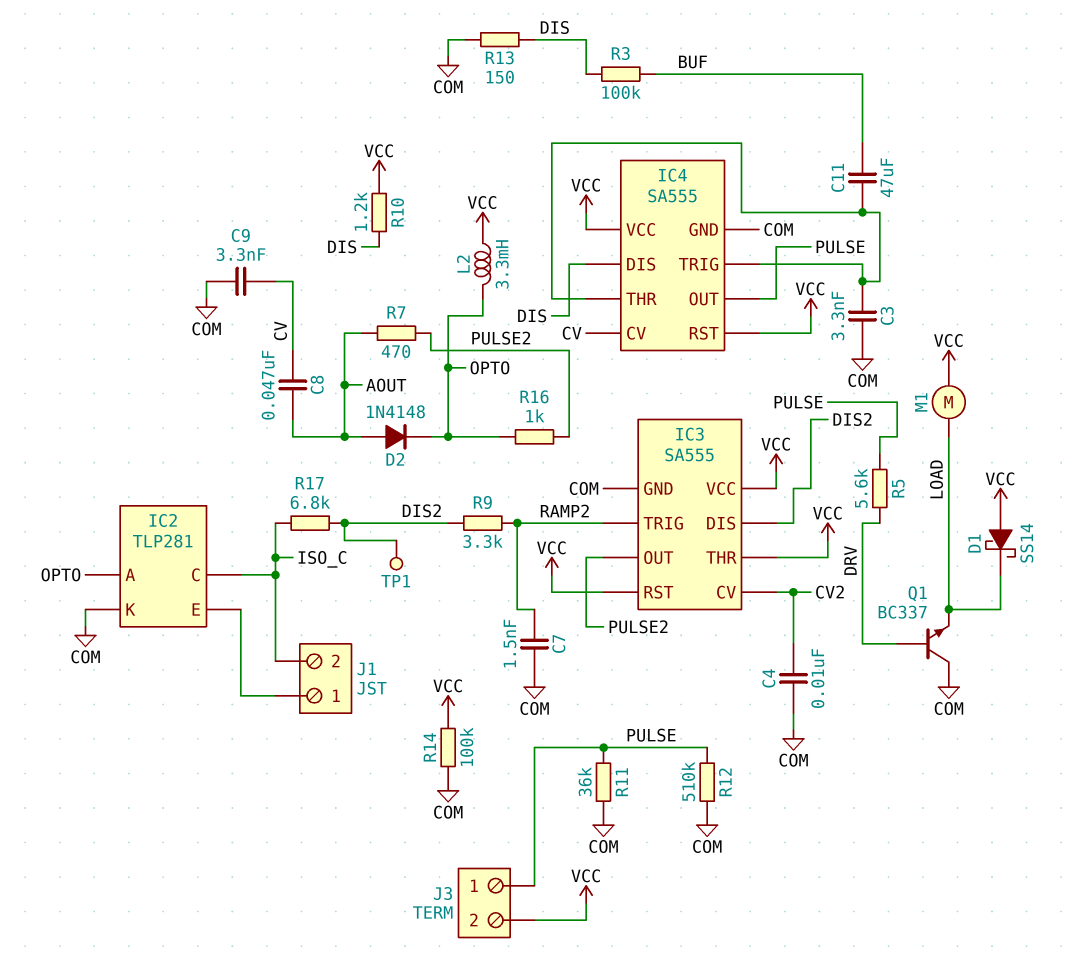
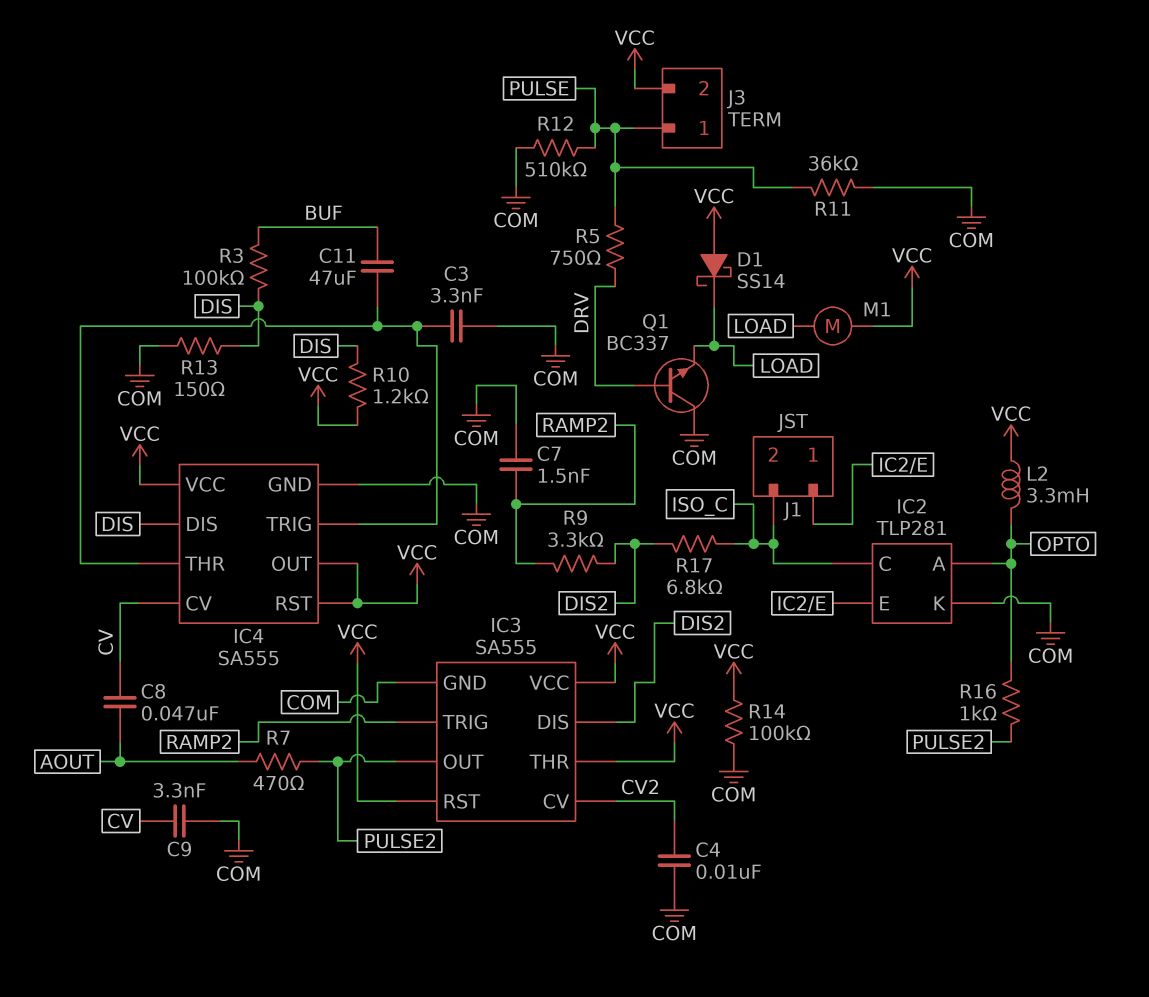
D2: diode 1N4148 (A AOUT, K OPTO) -> none
IC4 pin OUT: PULSE -> VCC
R5: 5.6k (DRV, PULSE) -> 750 (DRV, PULSE)
TP1: test point (DIS2) -> none

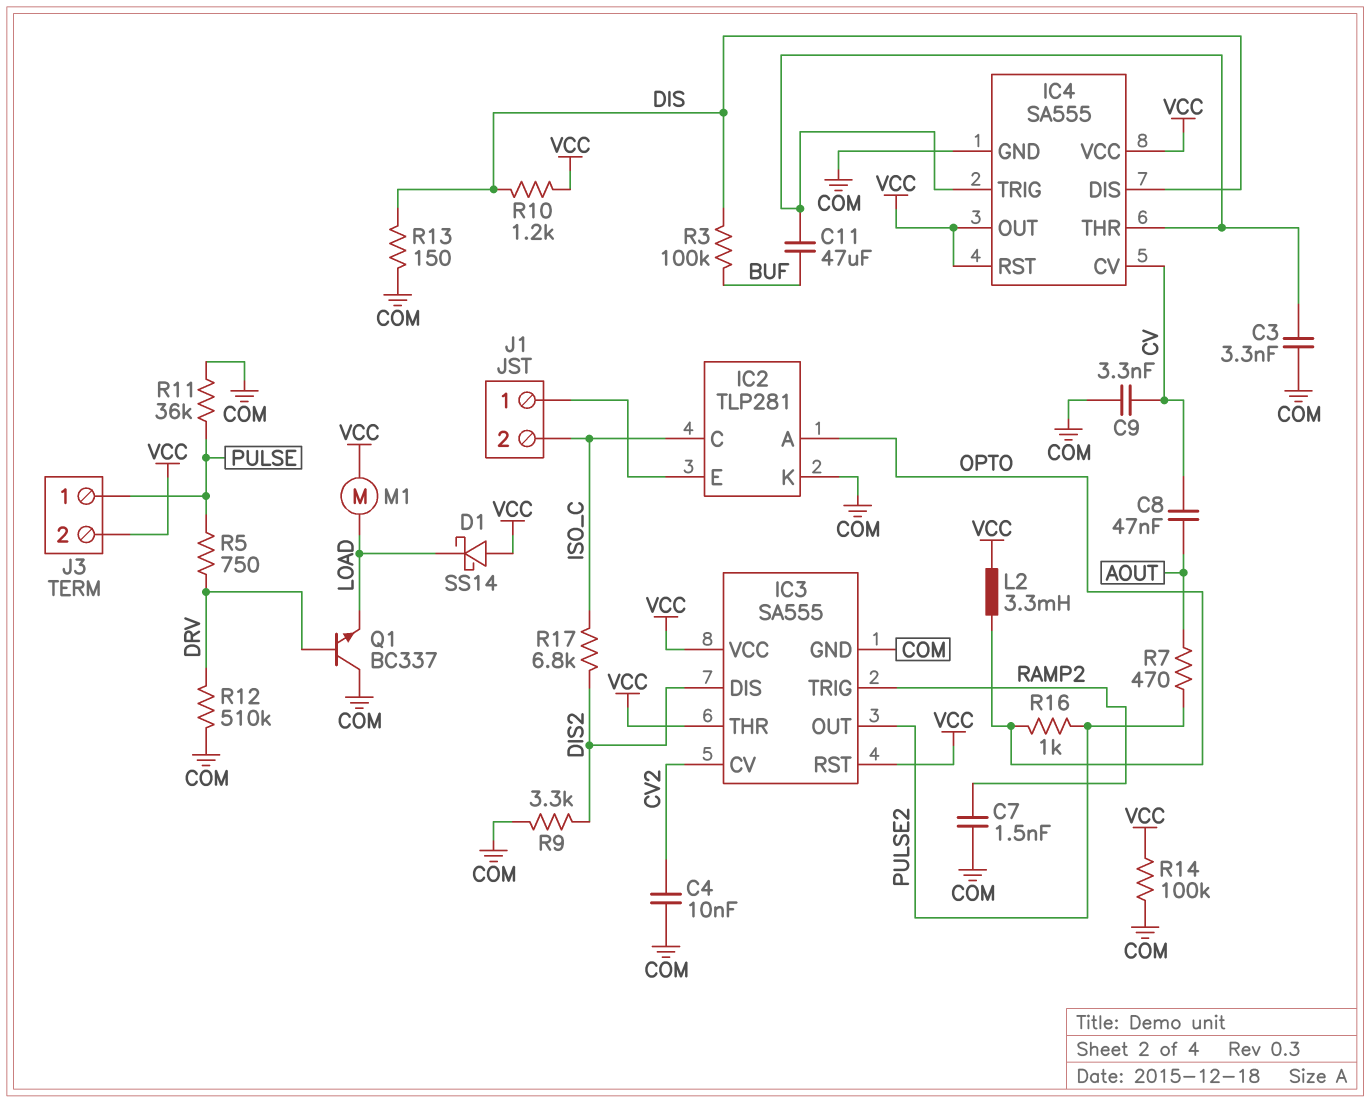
R9: 3.3k (DIS2, RAMP2) -> 3.3k (COM, DIS2)
R12: 510k (COM, PULSE) -> 510k (COM, DRV)

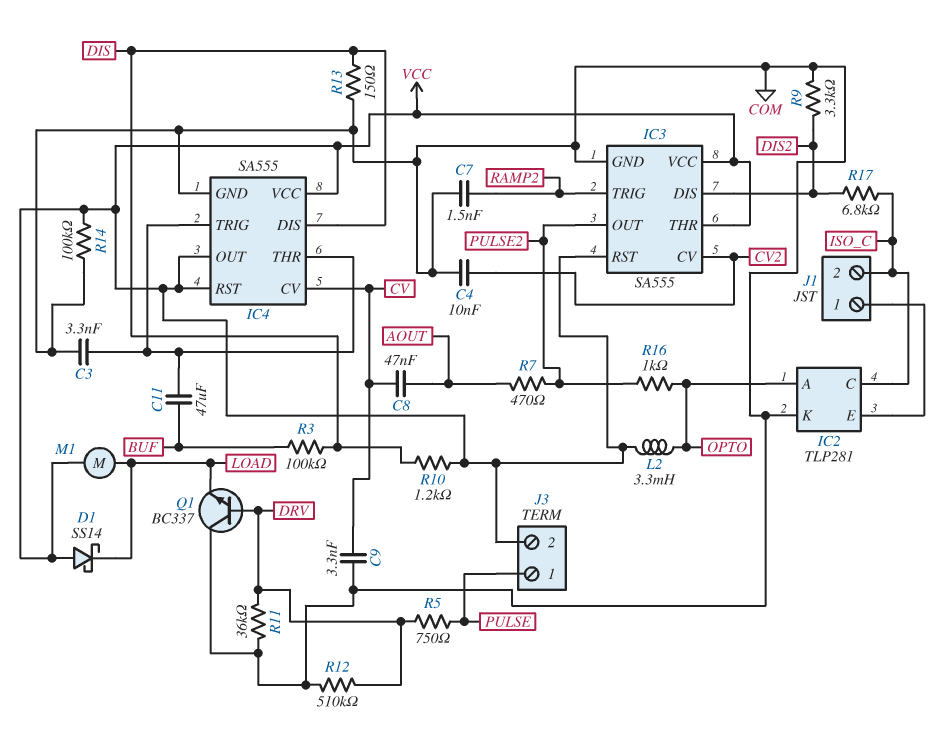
R11: 36k (COM, PULSE) -> 36k (COM, DRV)

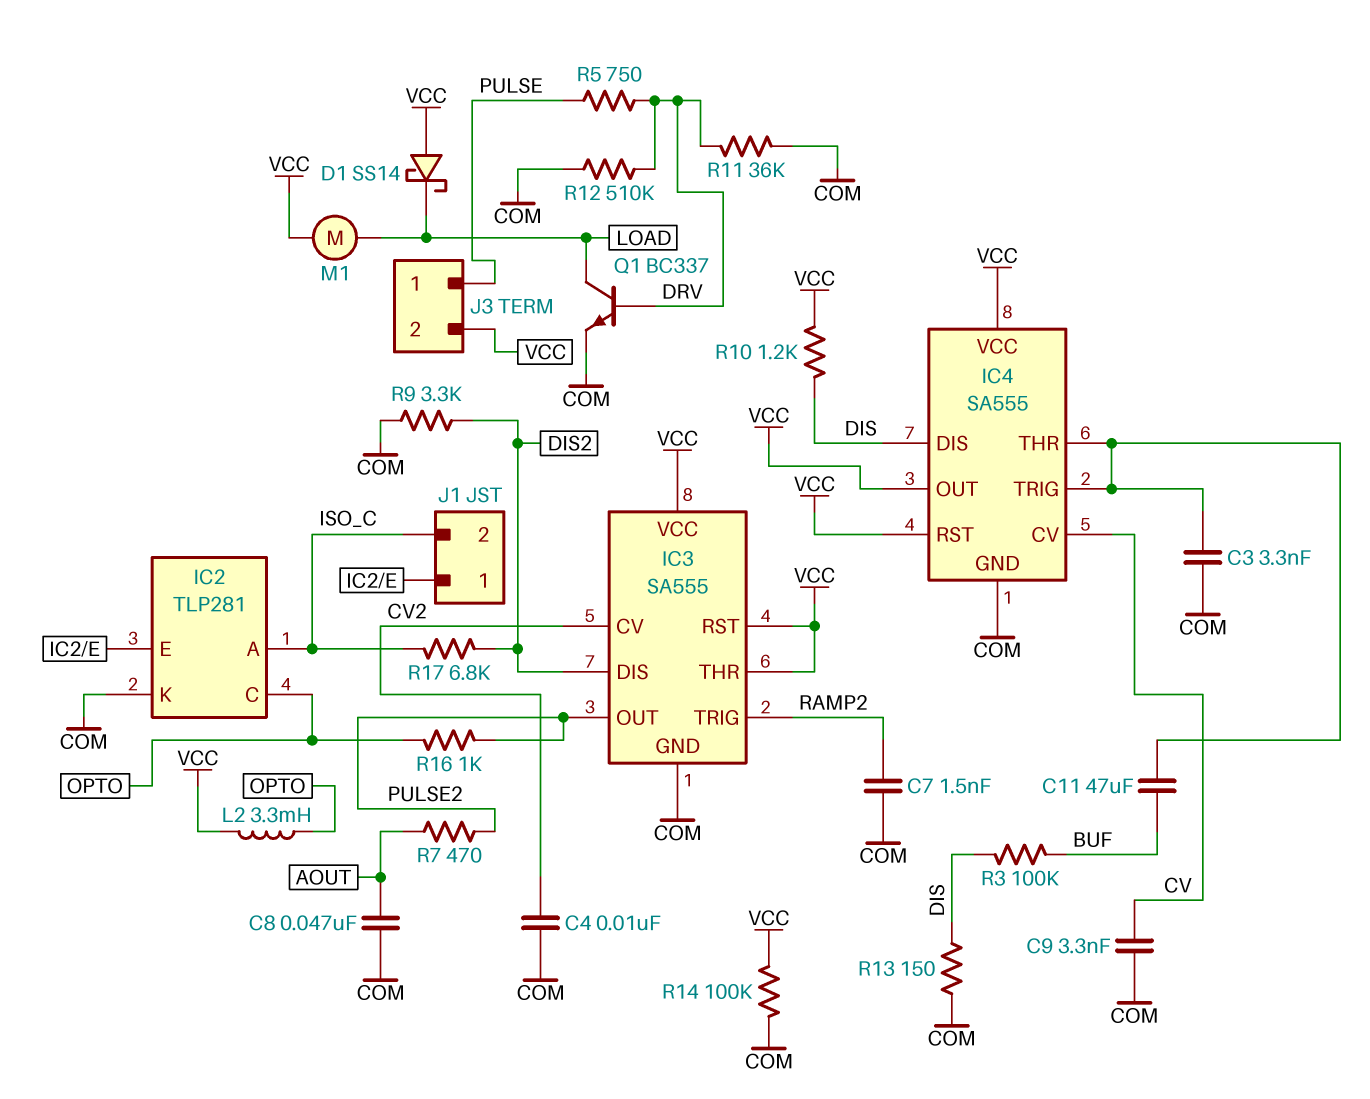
C8: 47nF (AOUT, CV) -> 47nF (AOUT, COM)
IC2 pin A: OPTO -> ISO_C
IC2 pin C: ISO_C -> OPTO
Q1: NPN BC337 (B DRV, C COM, E LOAD) -> NPN BC337 (B DRV, C LOAD, E COM)

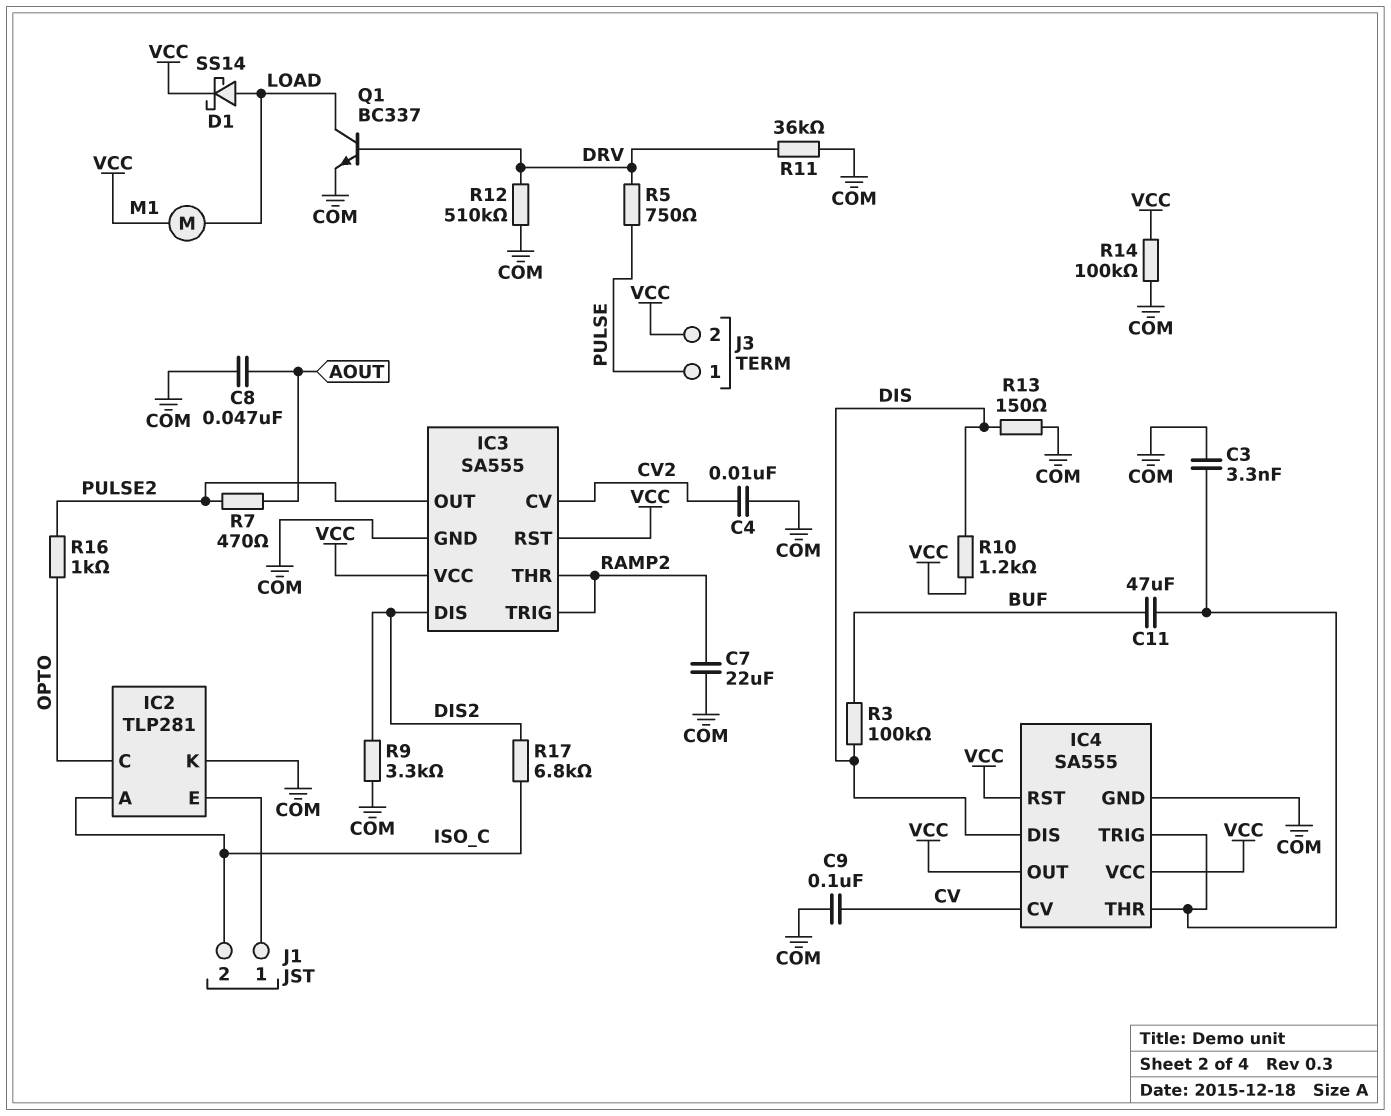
C7: 1.5nF (COM, RAMP2) -> 22uF (COM, RAMP2)
C9: 3.3nF (COM, CV) -> 100nF (COM, CV)
D1: schottky SS14 (A VCC, K LOAD) -> schottky SS14 (A LOAD, K VCC)
IC3 pin THR: VCC -> RAMP2
L2: 3.3mH (OPTO, VCC) -> none

